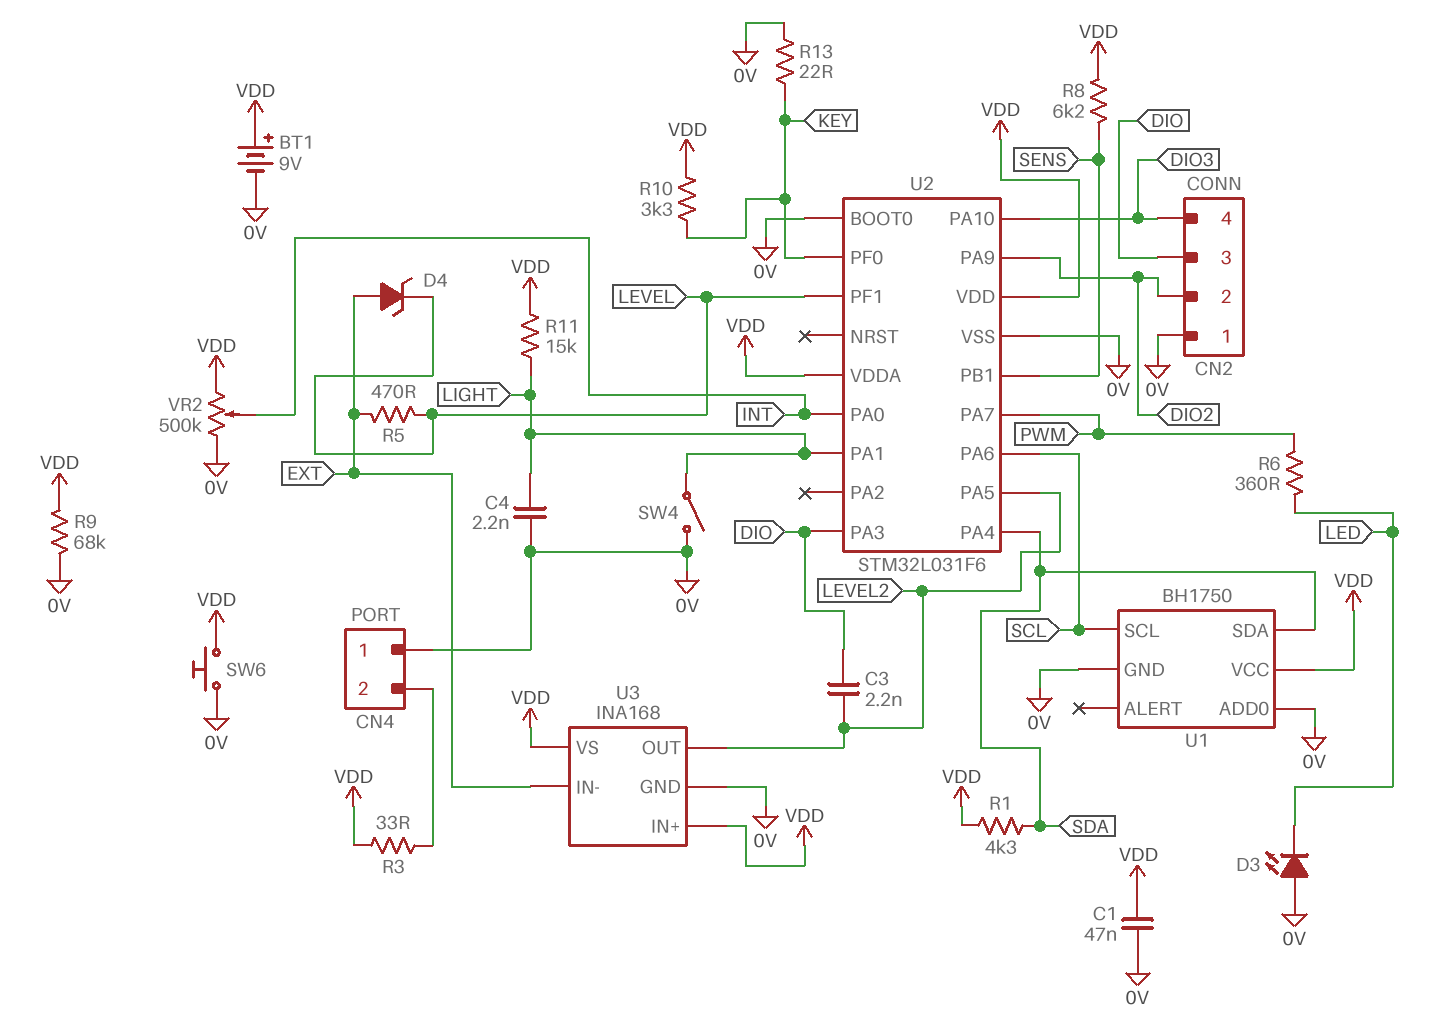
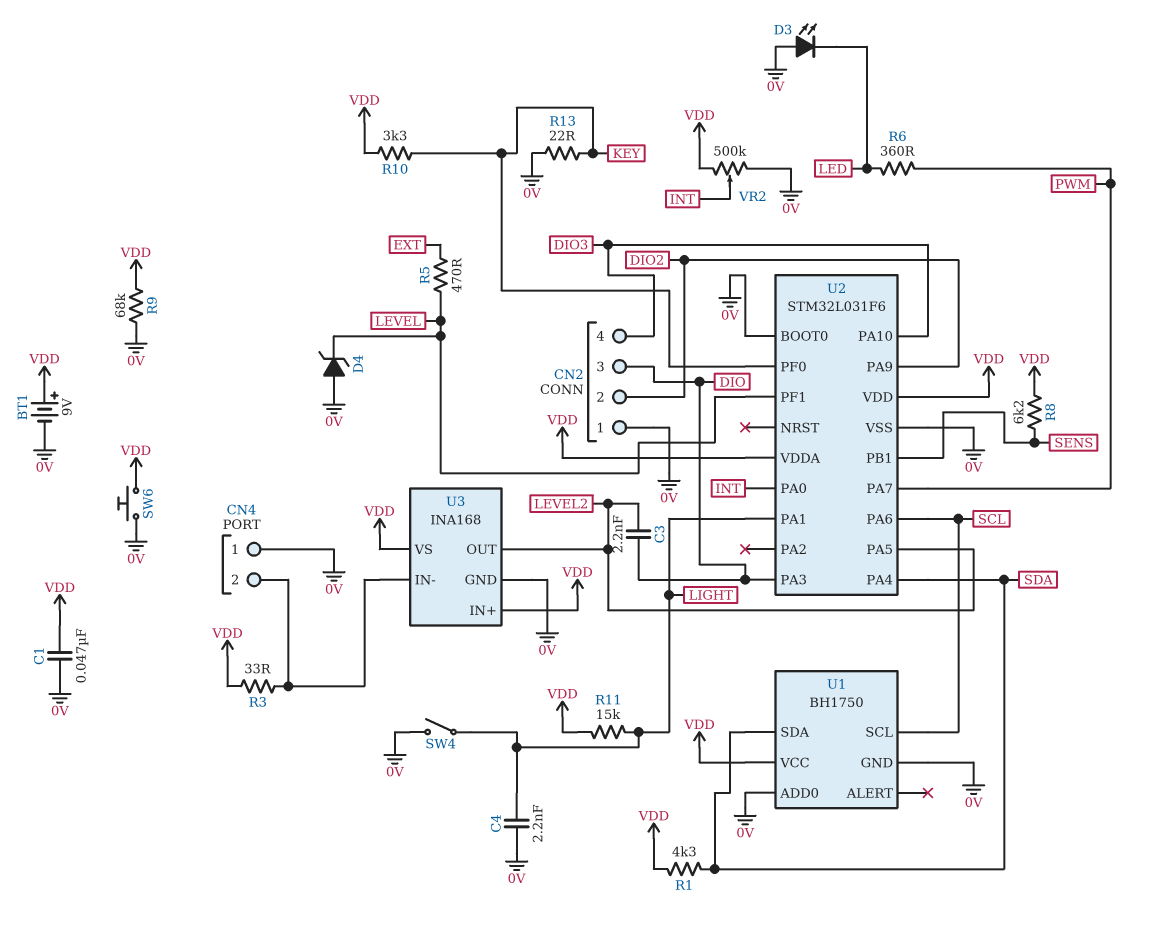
D4: zener (A EXT, K LEVEL) -> zener (A 0V, K LEVEL)
U3 pin IN-: EXT -> CN4/2

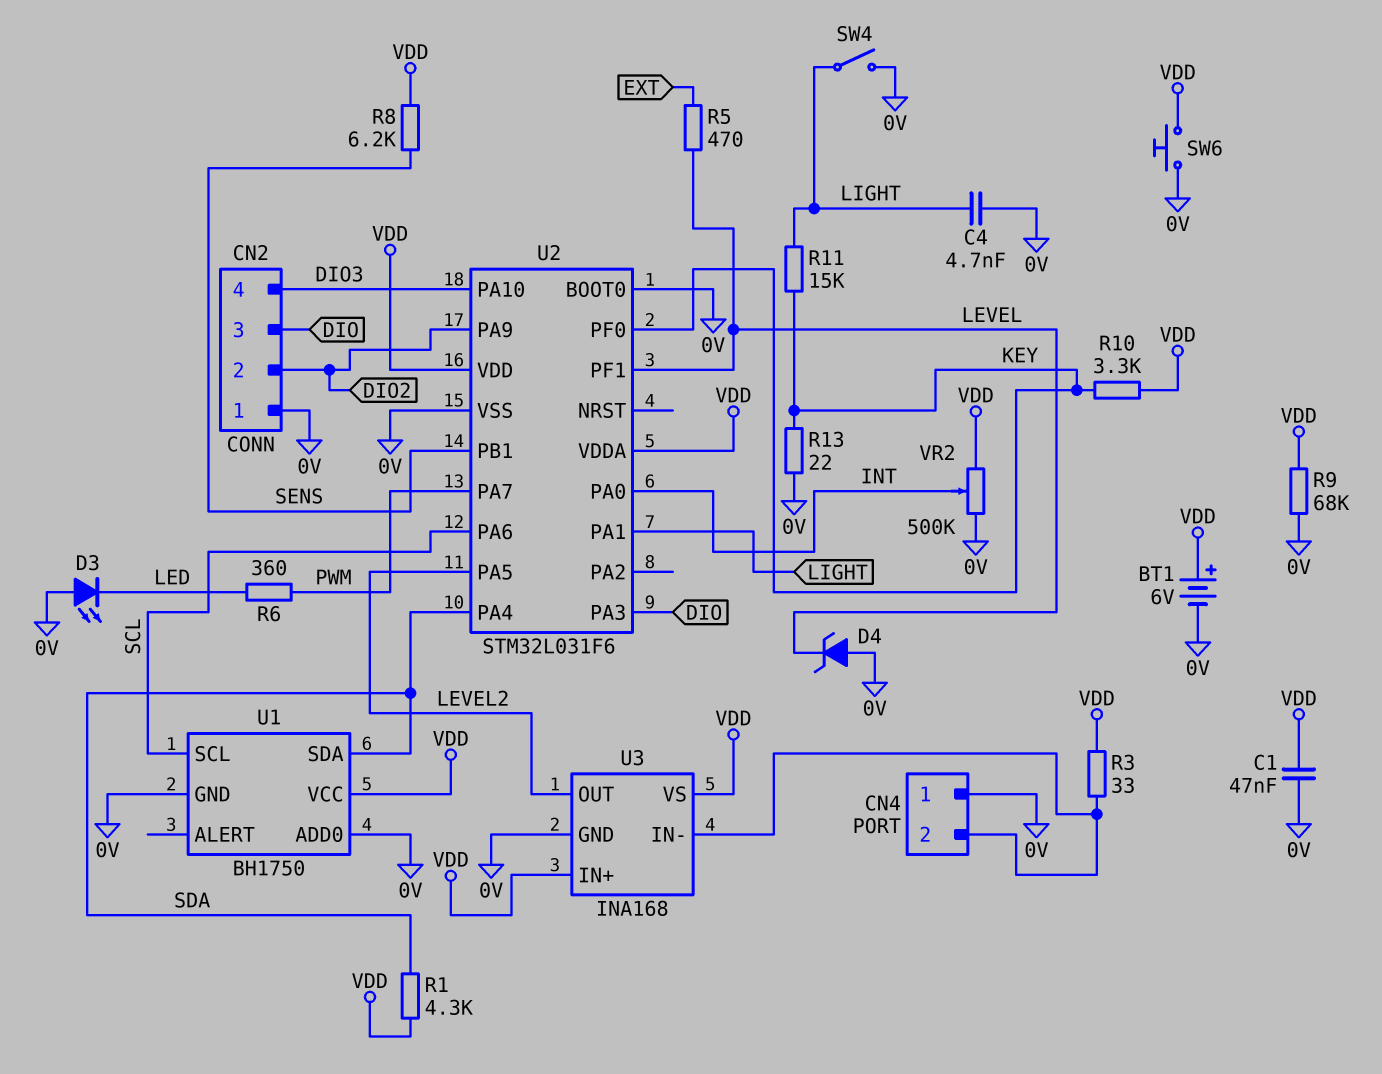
BT1: 9V (plus VDD, minus 0V) -> 6V (plus VDD, minus 0V)
C3: 2.2nF (DIO, LEVEL2) -> none
C4: 2.2nF (0V, LIGHT) -> 4.7nF (0V, LIGHT)
R11: 15k (LIGHT, VDD) -> 15k (KEY, LIGHT)

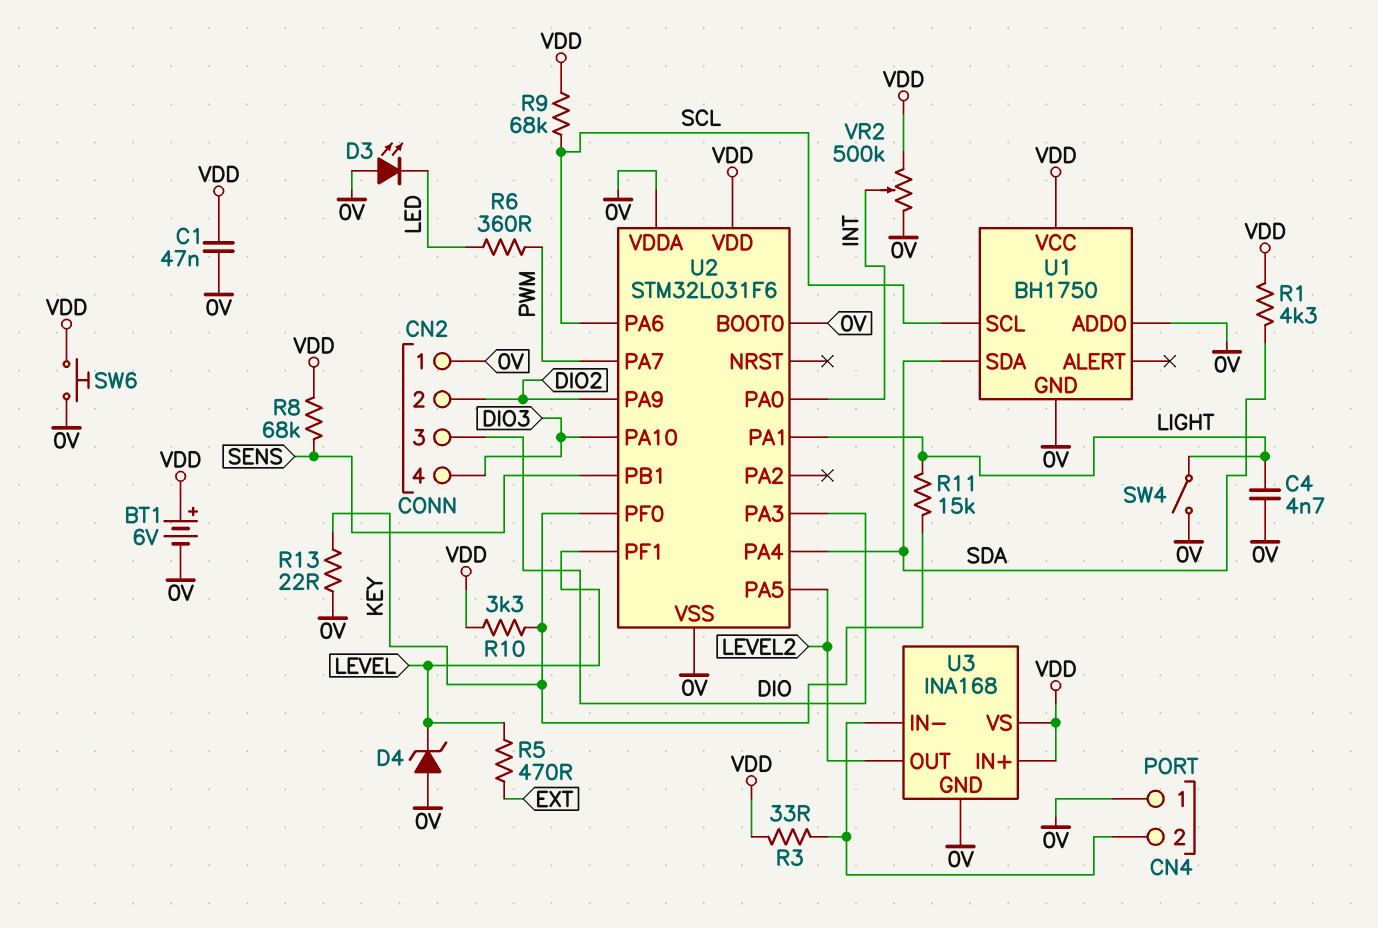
R8: 6.2k (SENS, VDD) -> 68k (SENS, VDD)
R9: 68k (0V, VDD) -> 68k (SCL, VDD)
U2 pin VDDA: VDD -> 0V

